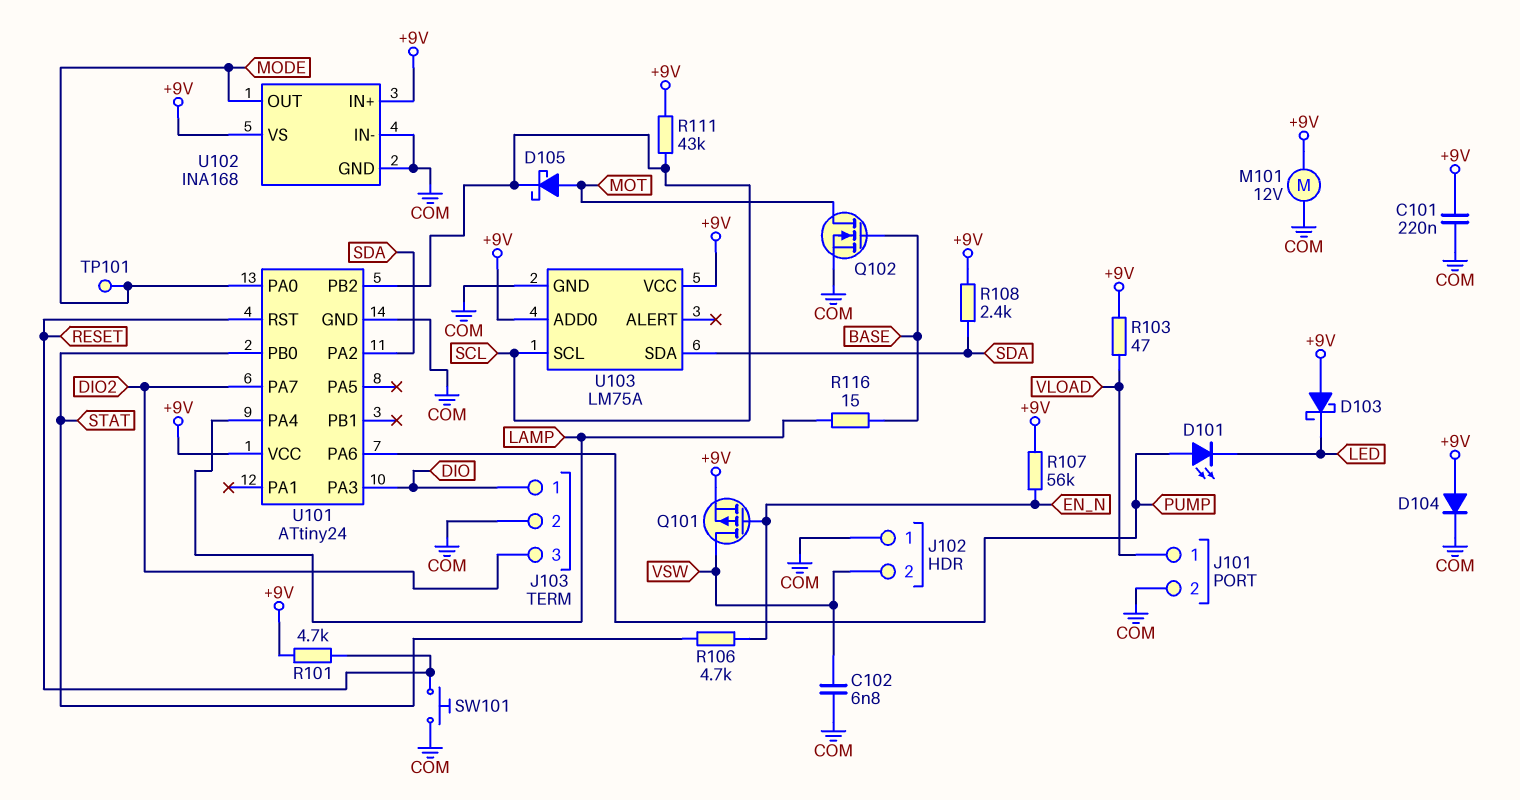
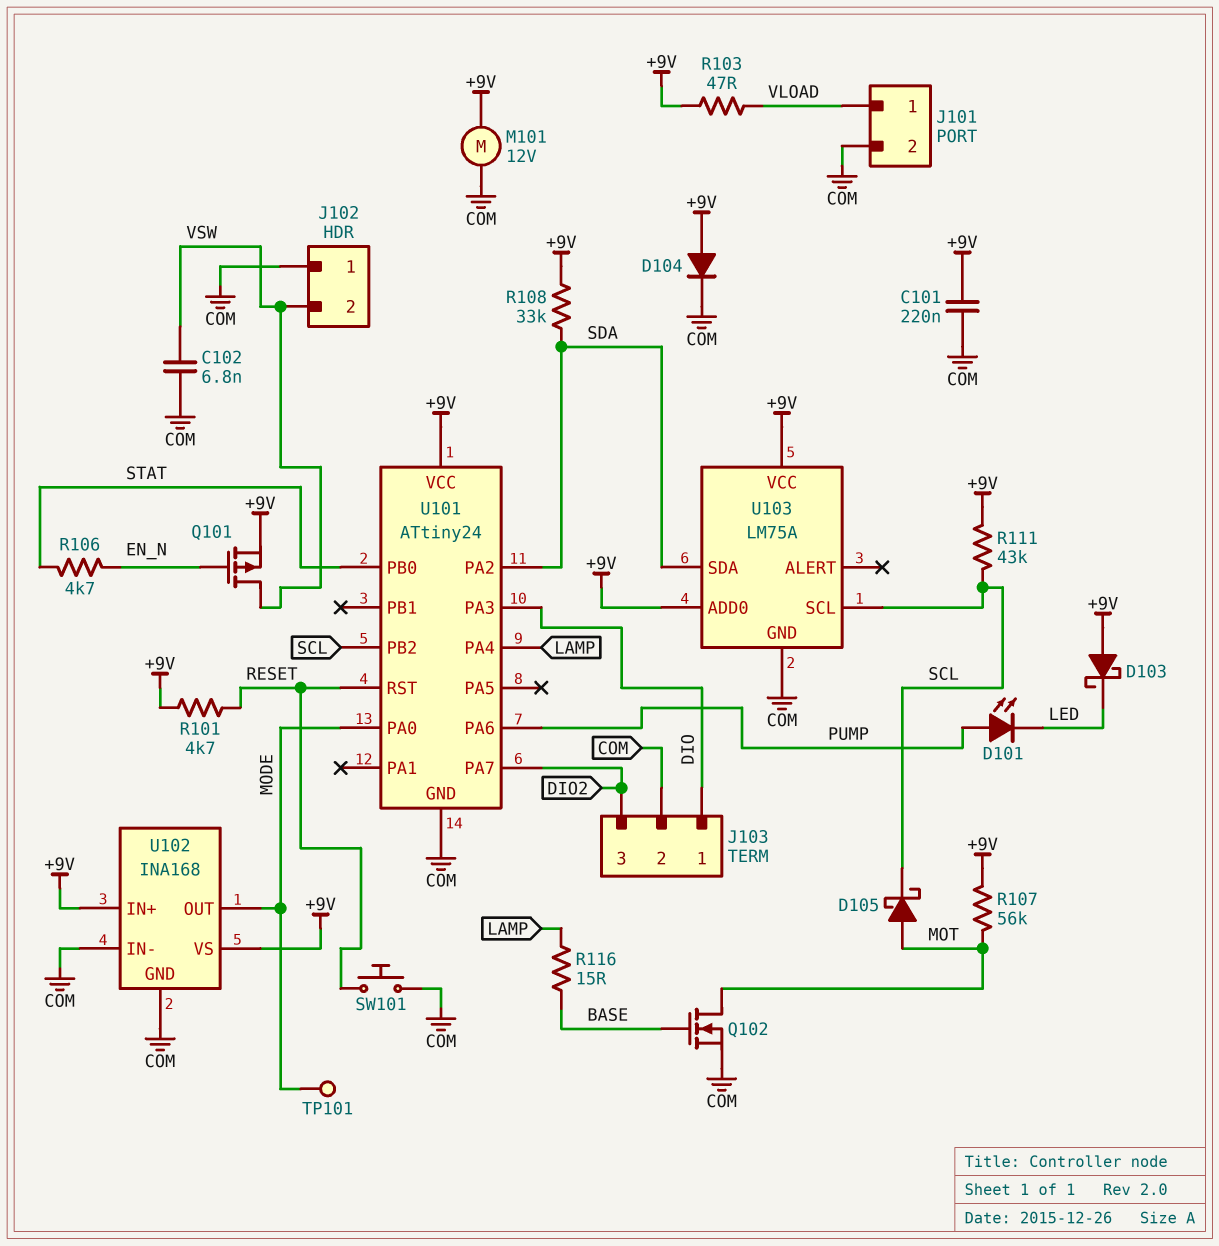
R107: 56k (+9V, EN_N) -> 56k (+9V, MOT)
R108: 2.4k (+9V, SDA) -> 33k (+9V, SDA)

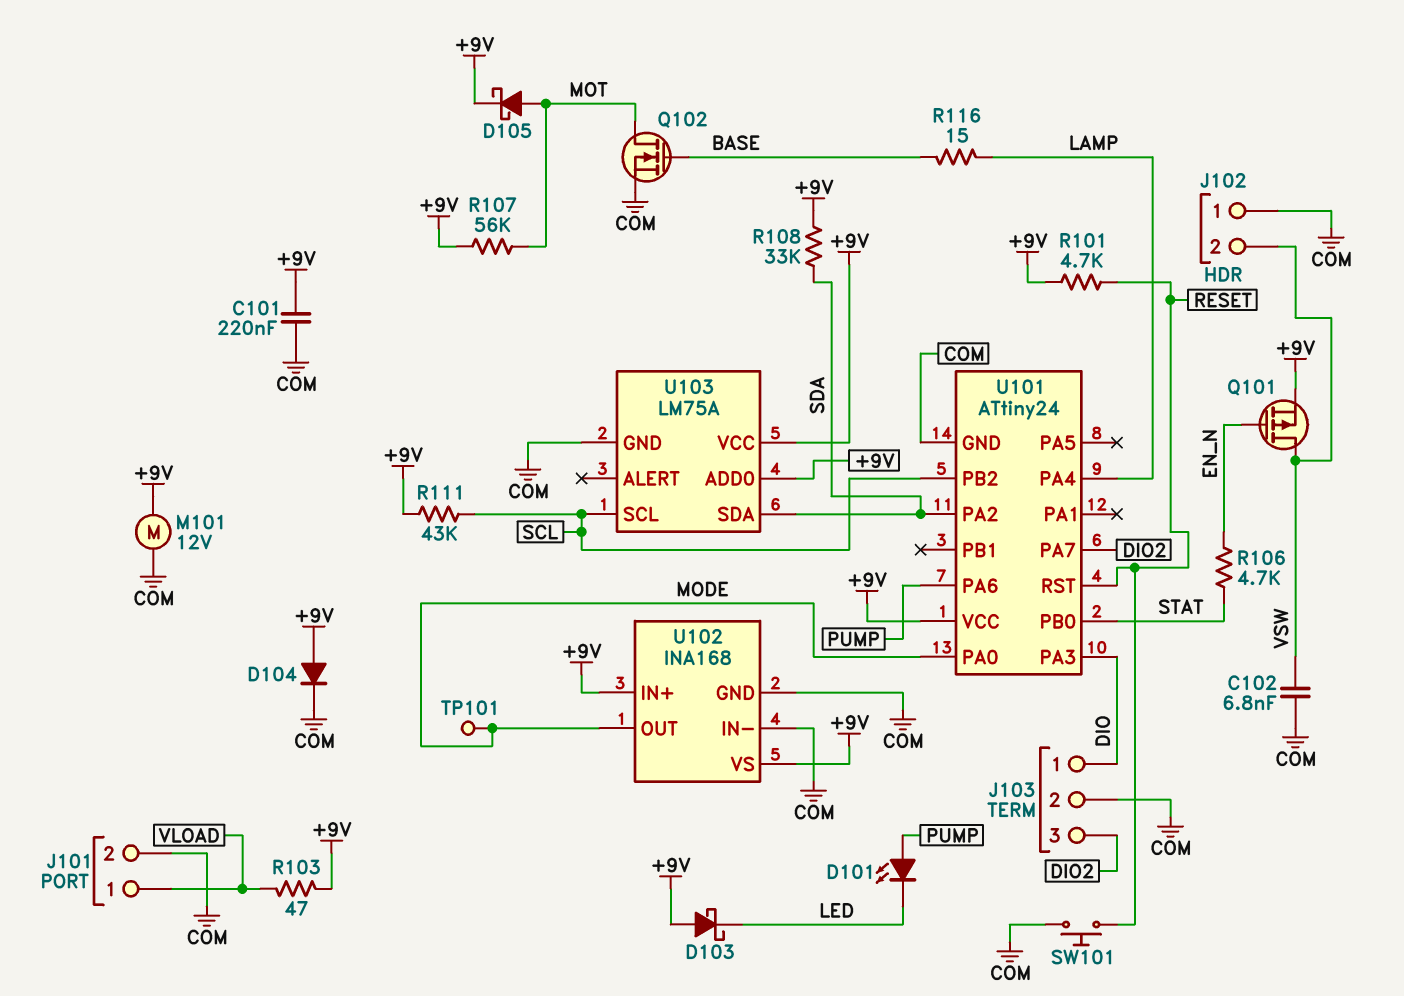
D105: schottky (A MOT, K SCL) -> schottky (A MOT, K +9V)

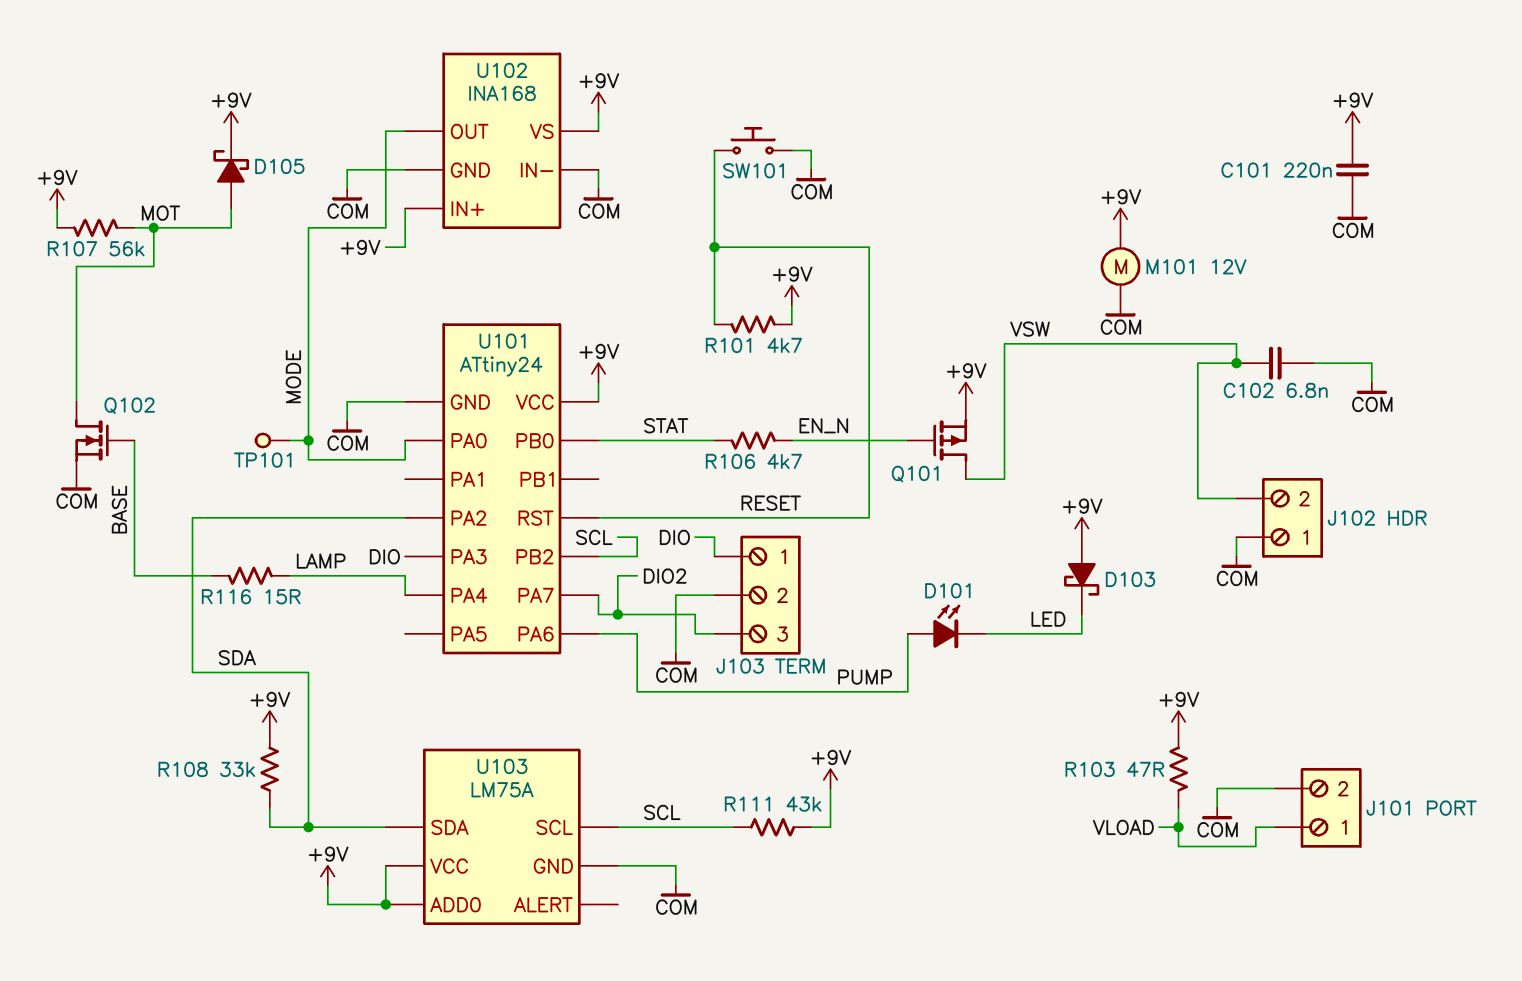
D104: diode (A +9V, K COM) -> none

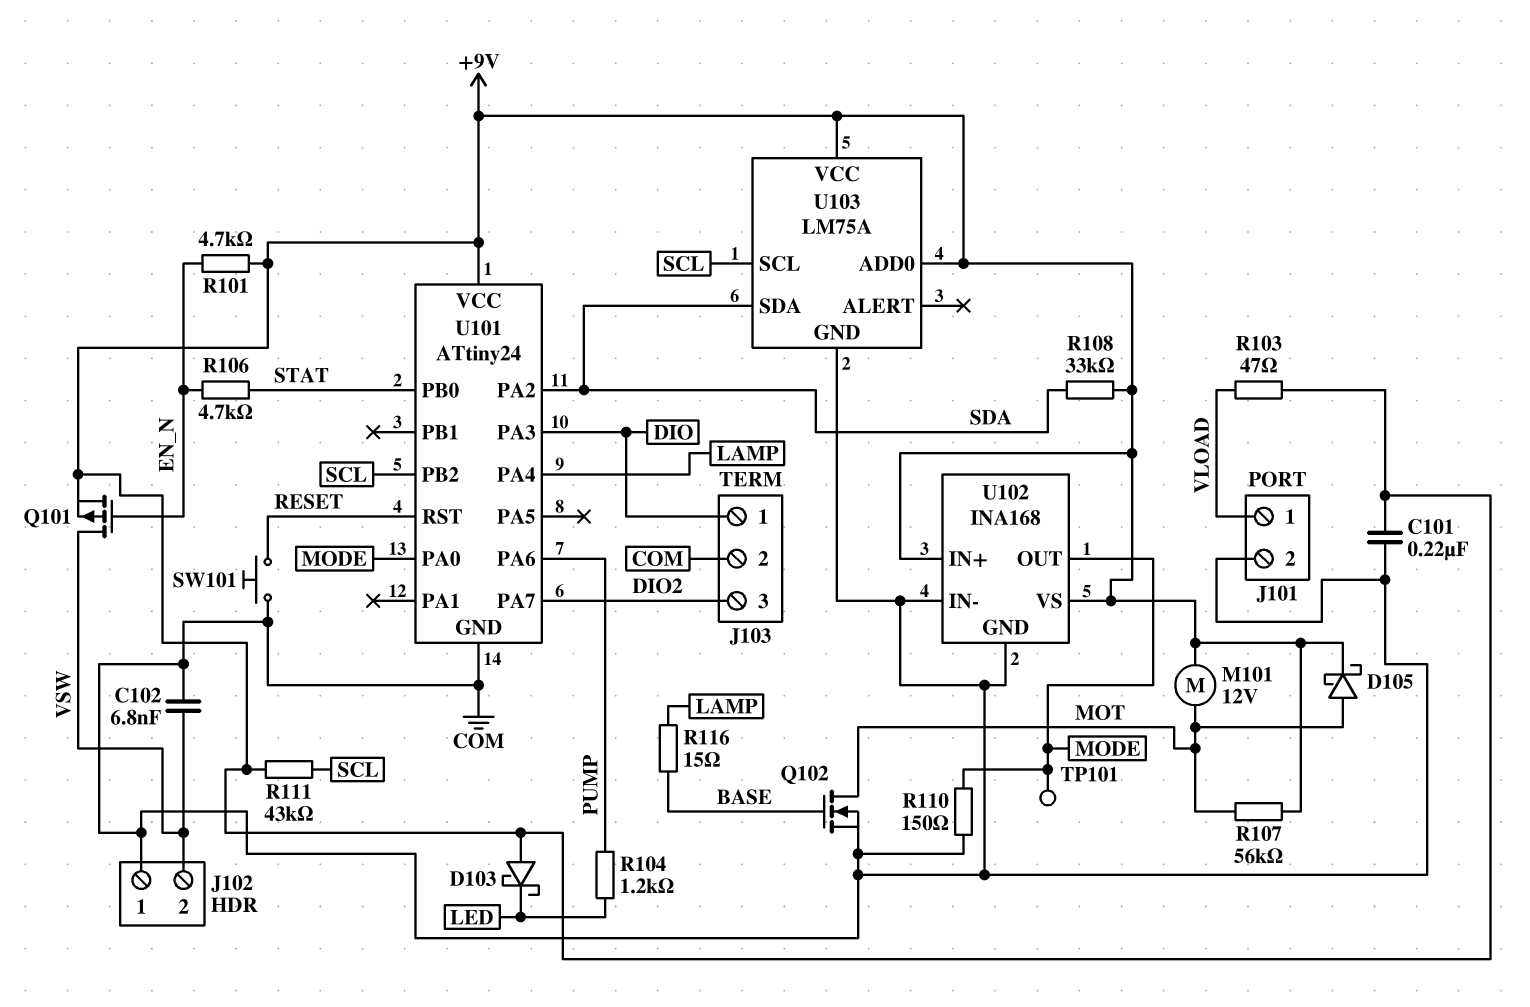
D101: LED (A PUMP, K LED) -> none
M101: motor 12V (+9V, COM) -> motor 12V (+9V, MOT)
R101: 4.7k (+9V, RESET) -> 4.7k (+9V, EN_N)
R104: none -> 1.2k (LED, PUMP)
R110: none -> 150 (COM, MODE)

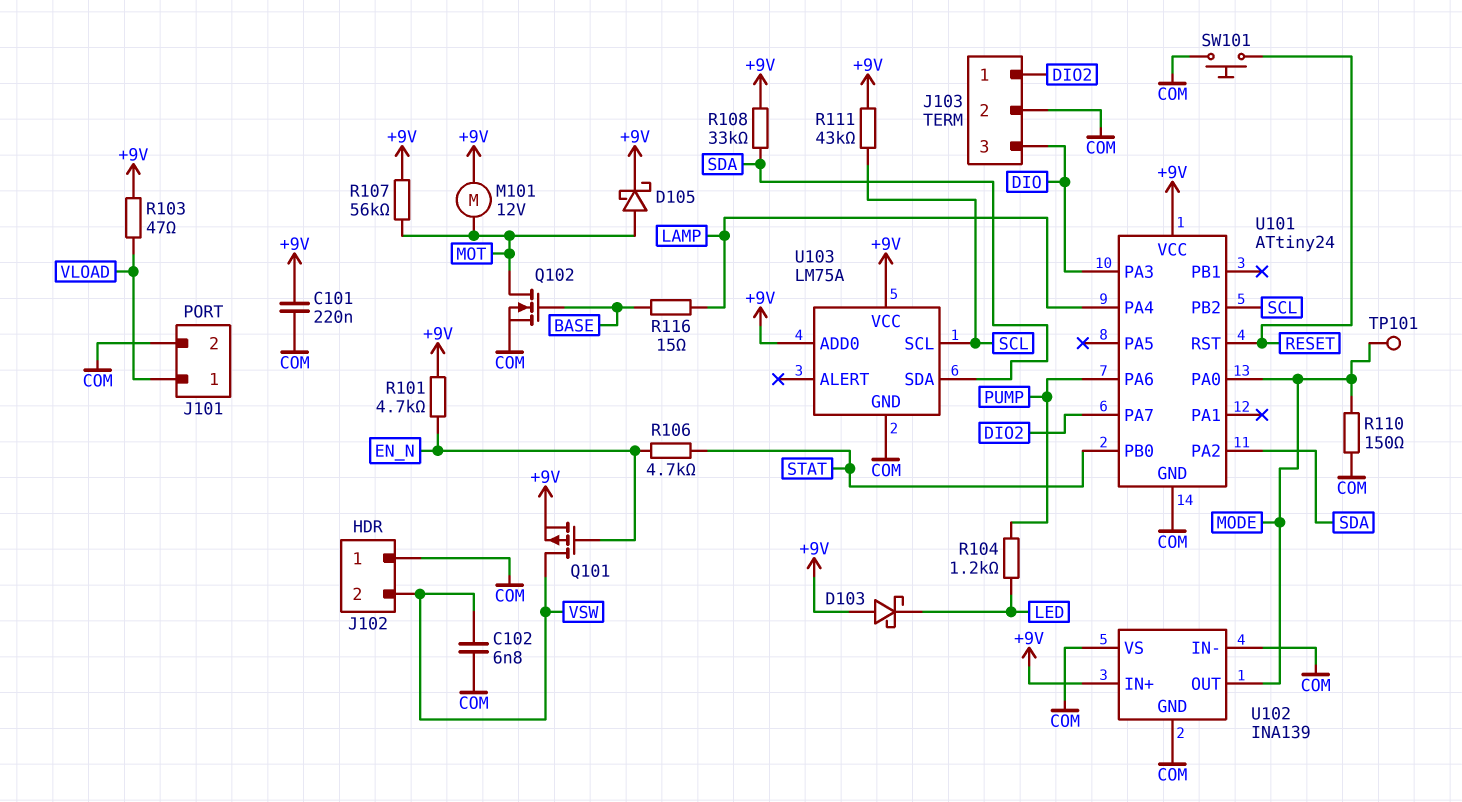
J103 pin 1: DIO -> DIO2
J103 pin 3: DIO2 -> DIO
U102: INA168 -> INA139
U102 pin VS: +9V -> COM

